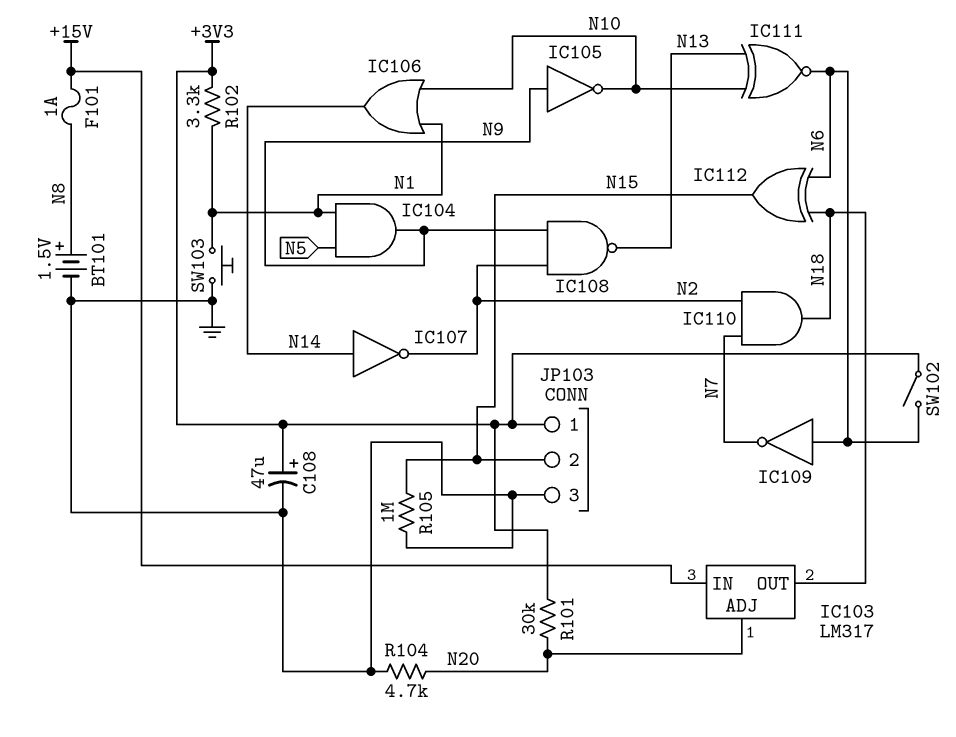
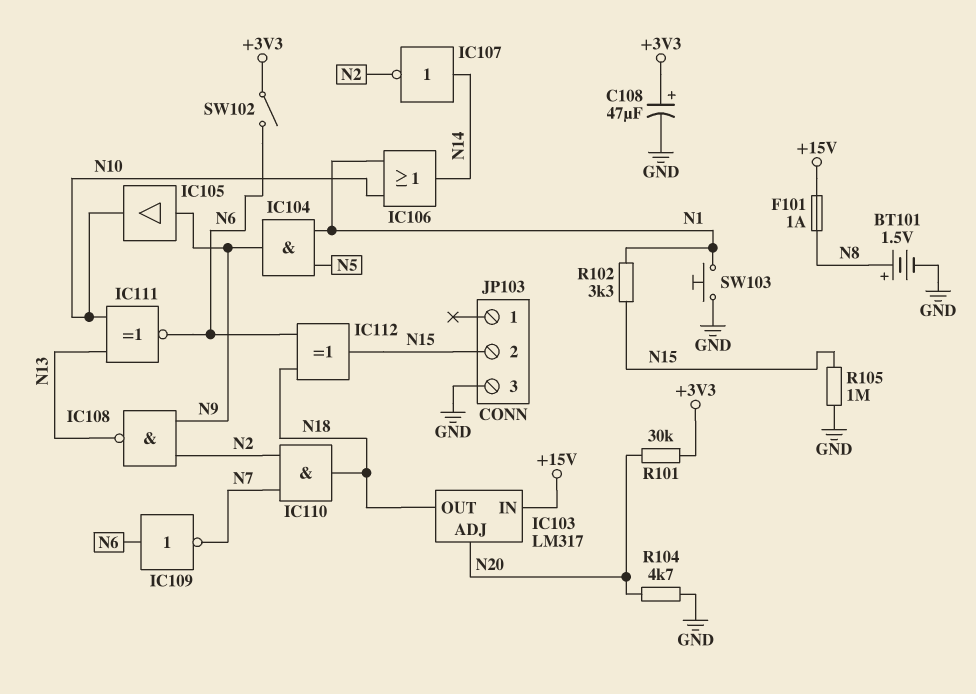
IC105: NOT (in N9, out N10) -> buffer (in N9, out N10)
JP103 pin 1: +3V3 -> none
R102: 3.3k (+3V3, N1) -> 3.3k (N1, N15)

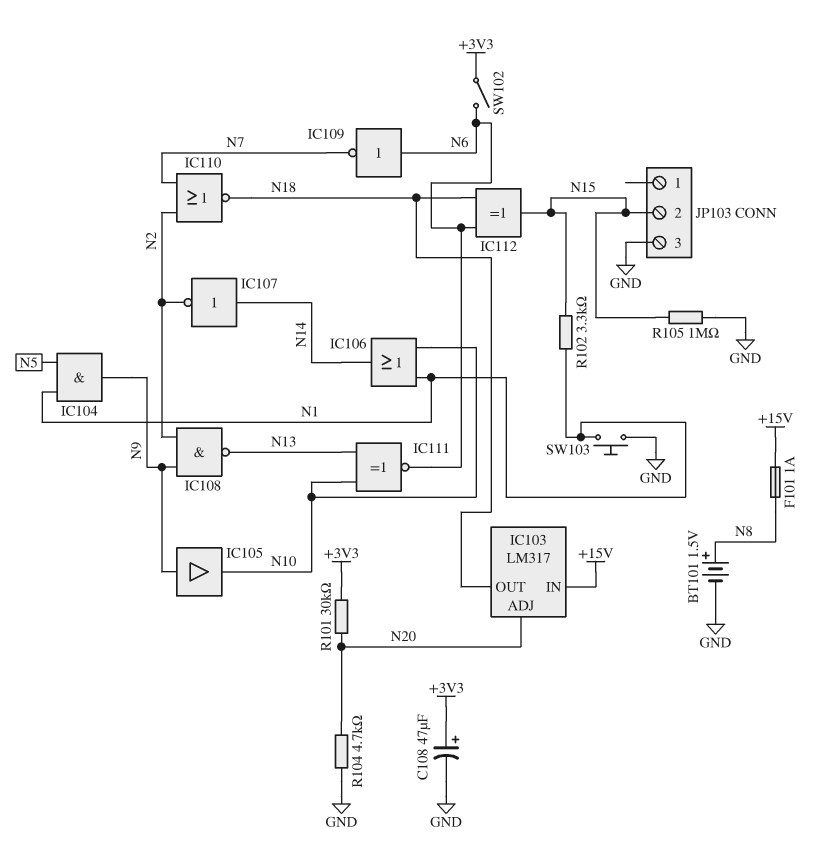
IC110: AND (in N2, in N7, out N18) -> NOR (in N2, in N7, out N18)

